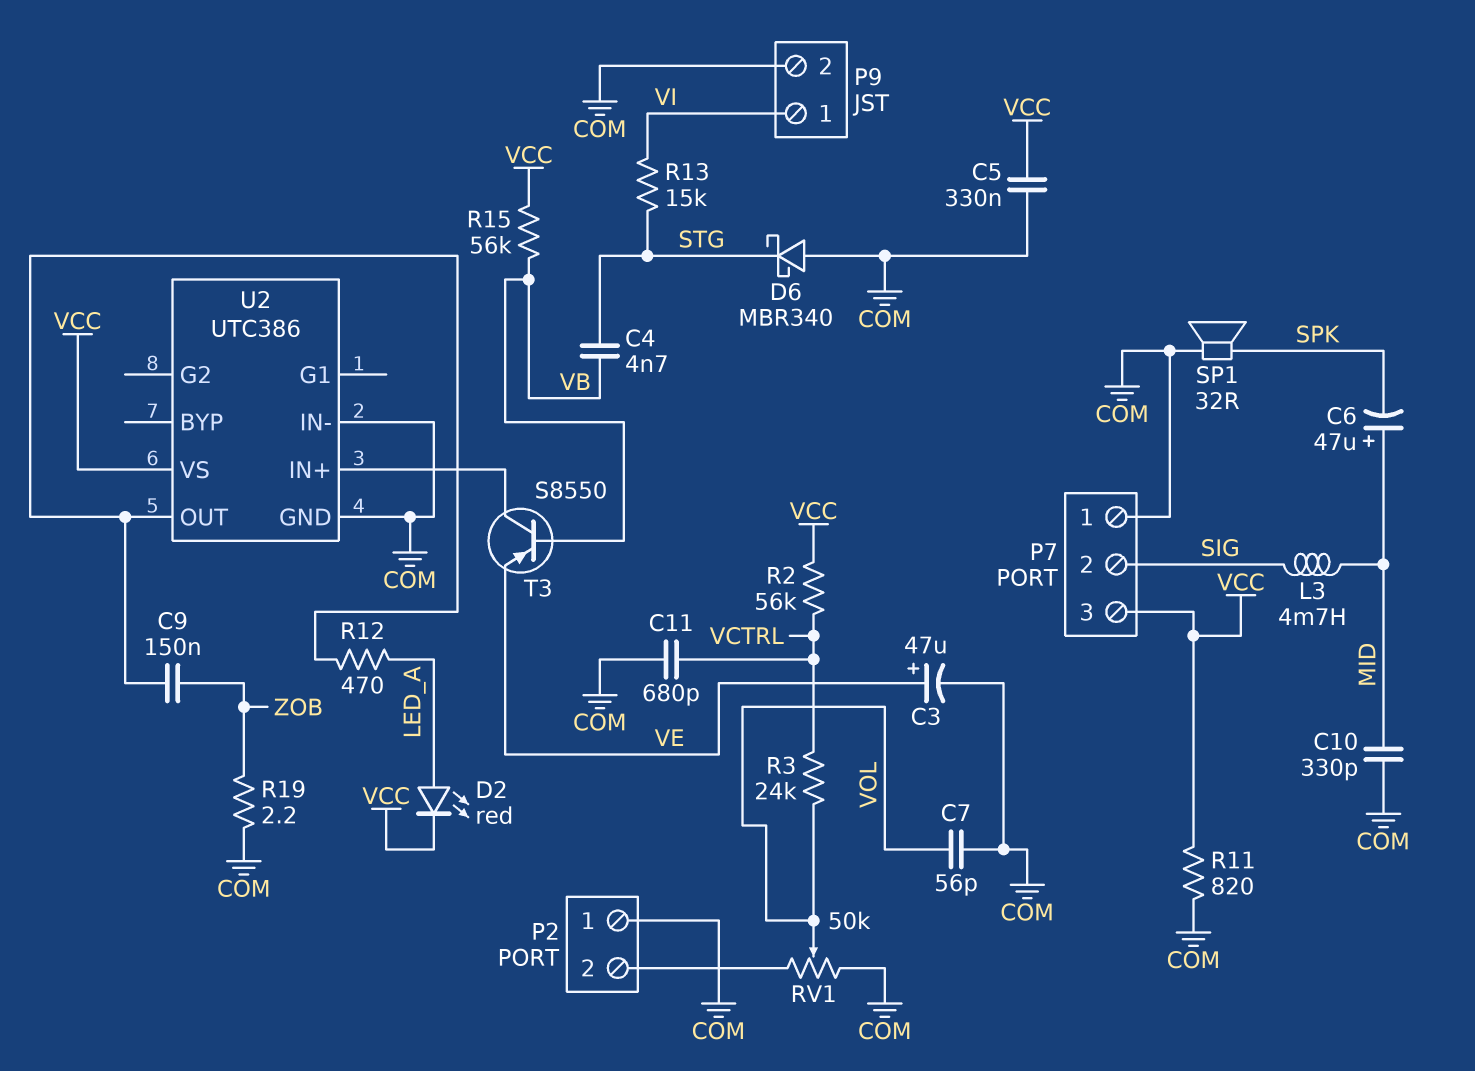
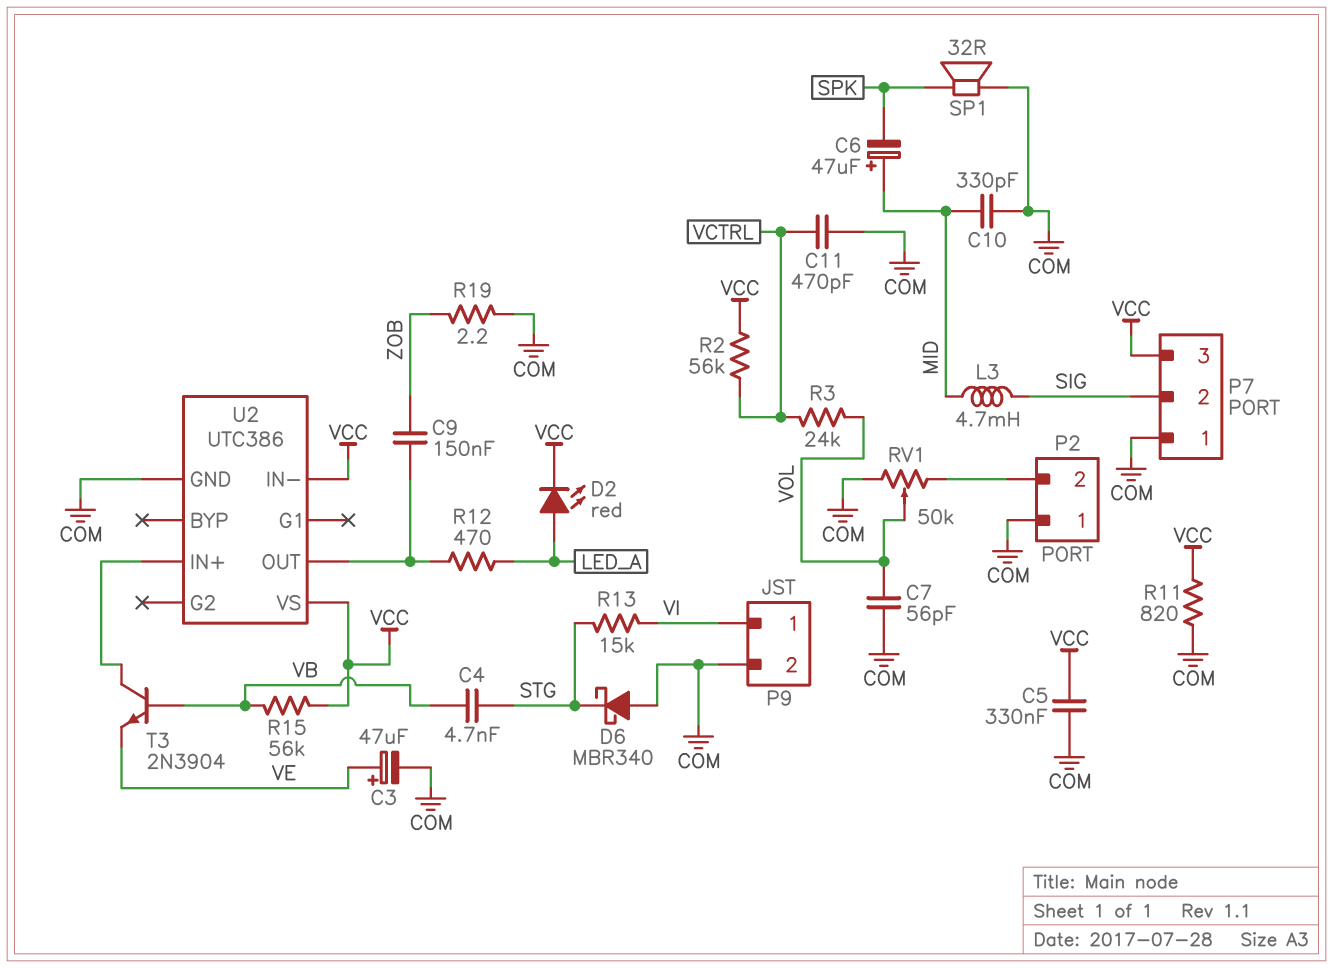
C11: 680pF (COM, VCTRL) -> 470pF (COM, VCTRL)
T3: PNP S8550 (B VB, C U2/IN+, E VE) -> NPN 2N3904 (B VB, C U2/IN+, E VE)
U2 pin IN-: COM -> VCC

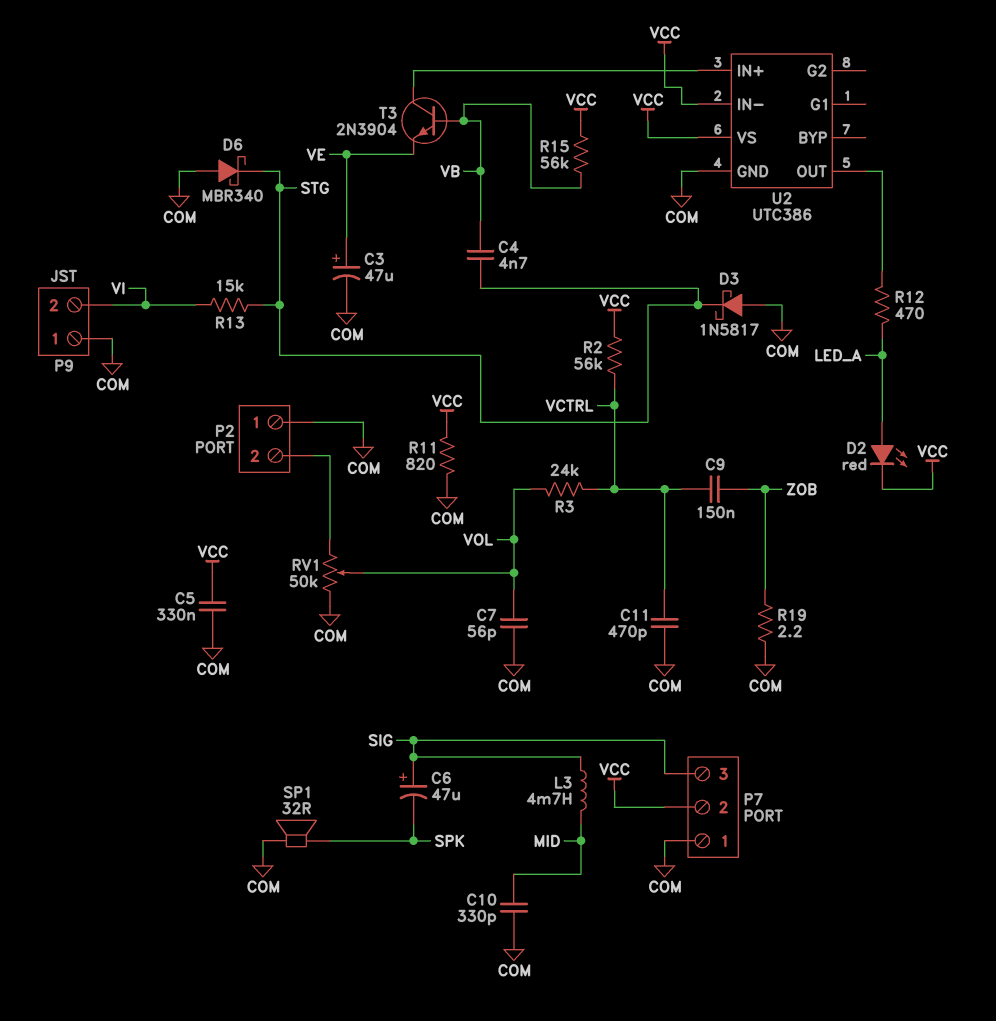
C6: 47uF (plus MID, minus SPK) -> 47uF (plus SIG, minus SPK)
C9: 150nF (U2/OUT, ZOB) -> 150nF (VCTRL, ZOB)
D3: none -> schottky 1N5817 (A COM, K STG)
P7 pin 2: SIG -> VCC
P7 pin 3: VCC -> SIG
P9 pin 1: VI -> COM
P9 pin 2: COM -> VI

